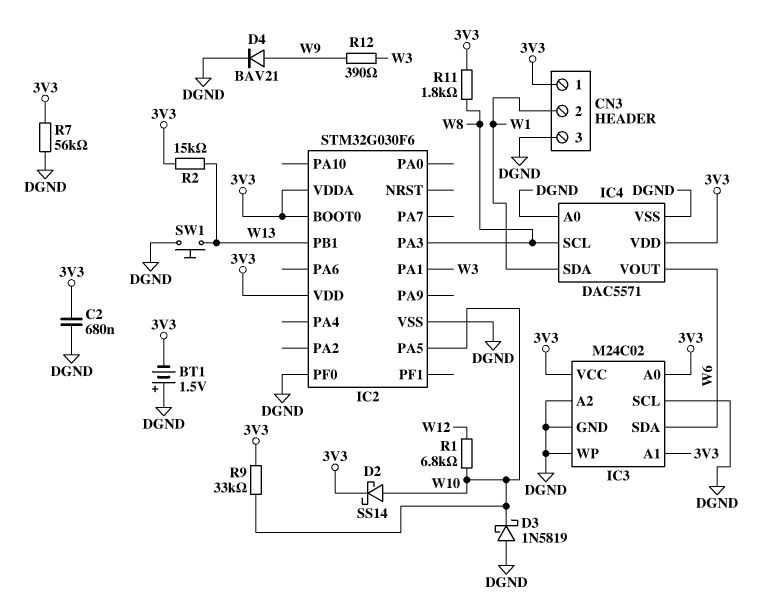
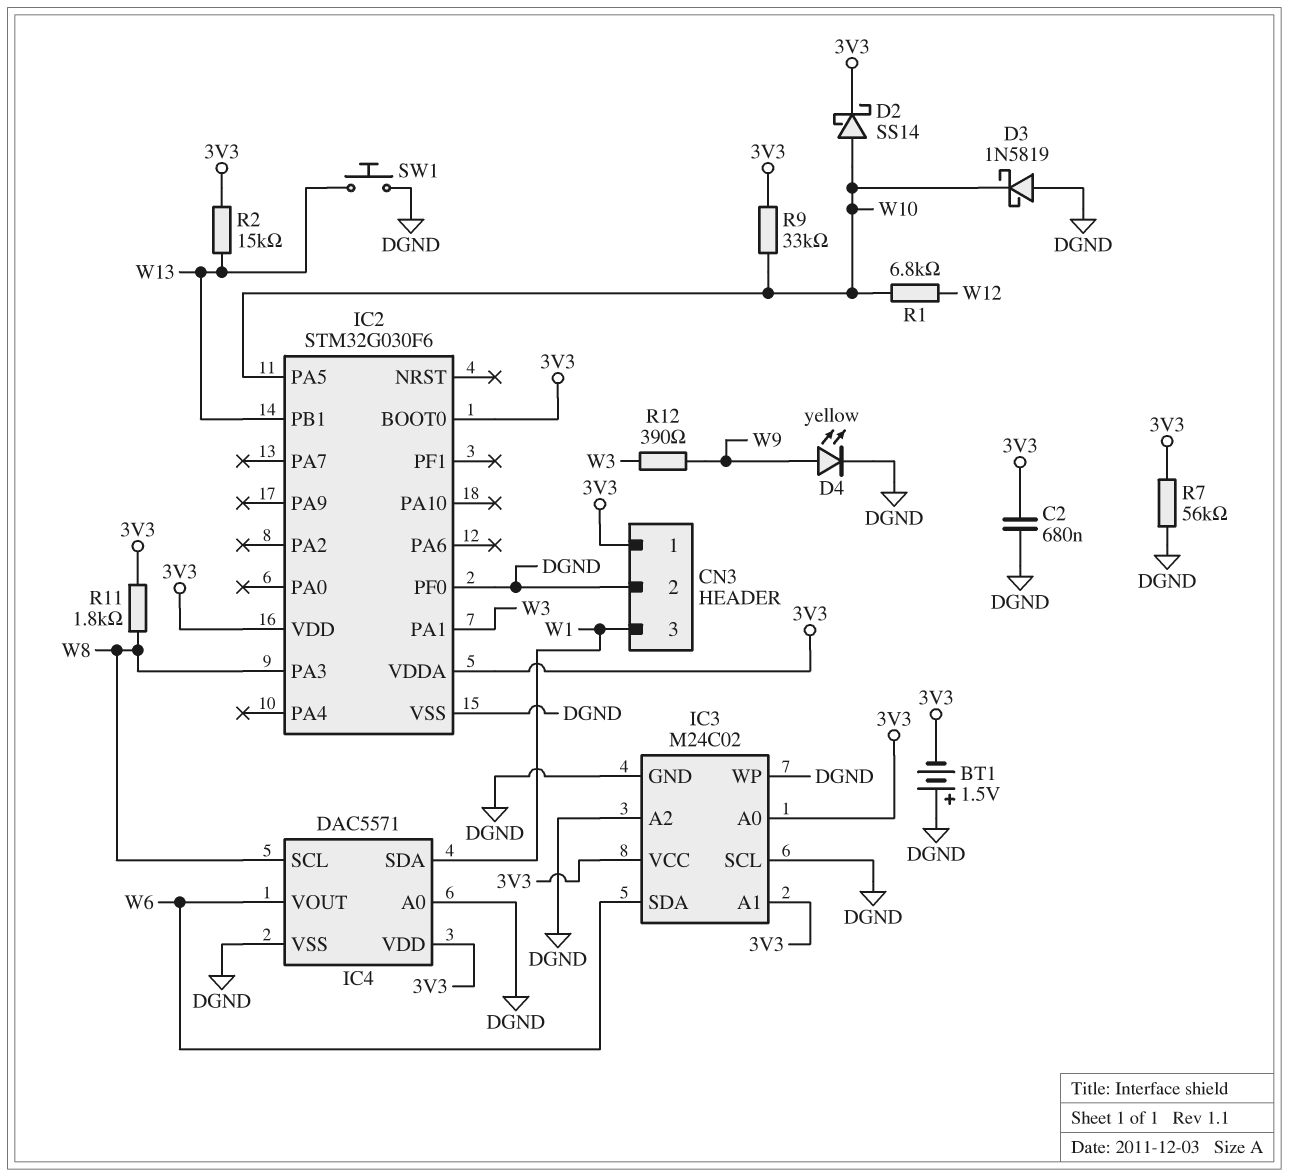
CN3 pin 2: W1 -> DGND
CN3 pin 3: DGND -> W1
D4: diode BAV21 (A W9, K DGND) -> LED yellow (A W9, K DGND)

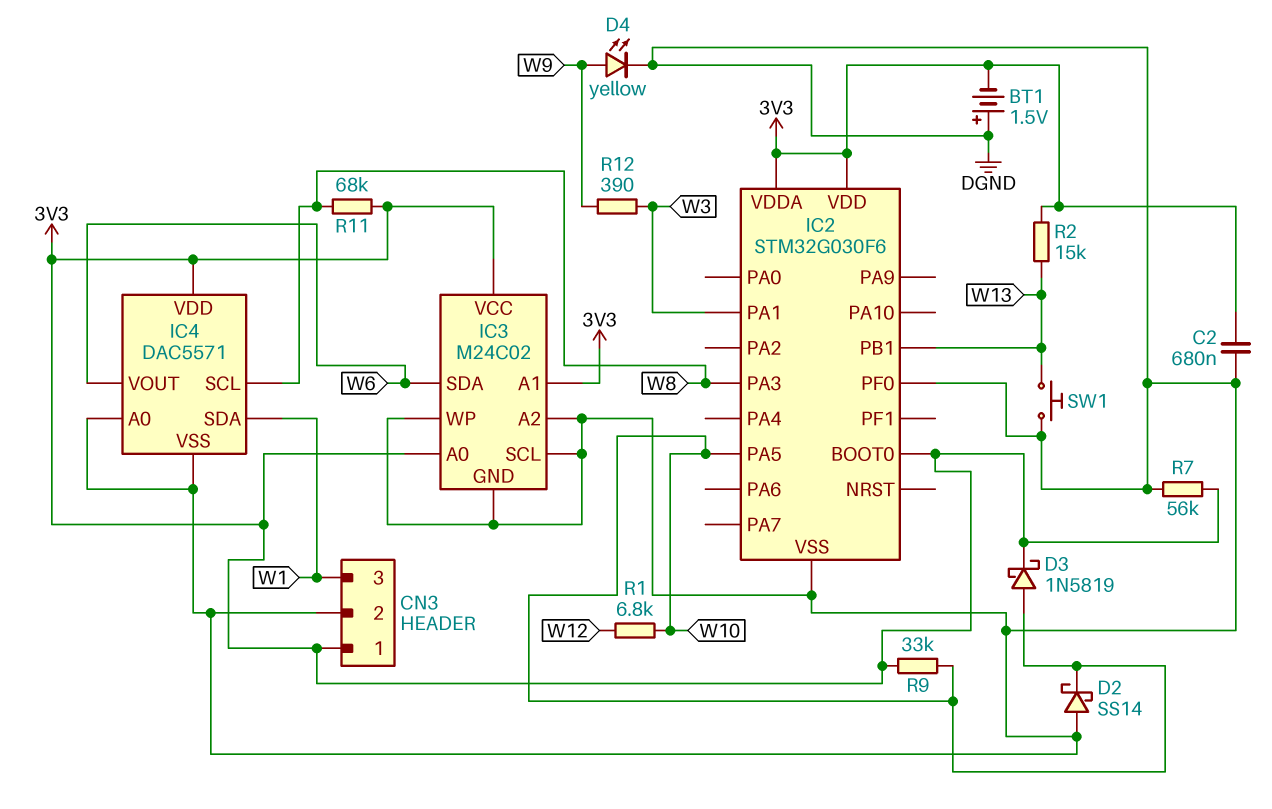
D2: schottky SS14 (A W10, K 3V3) -> schottky SS14 (A DGND, K W10)
D3: schottky 1N5819 (A DGND, K W10) -> schottky 1N5819 (A W10, K 3V3)
R11: 1.8k (3V3, W8) -> 68k (3V3, W8)

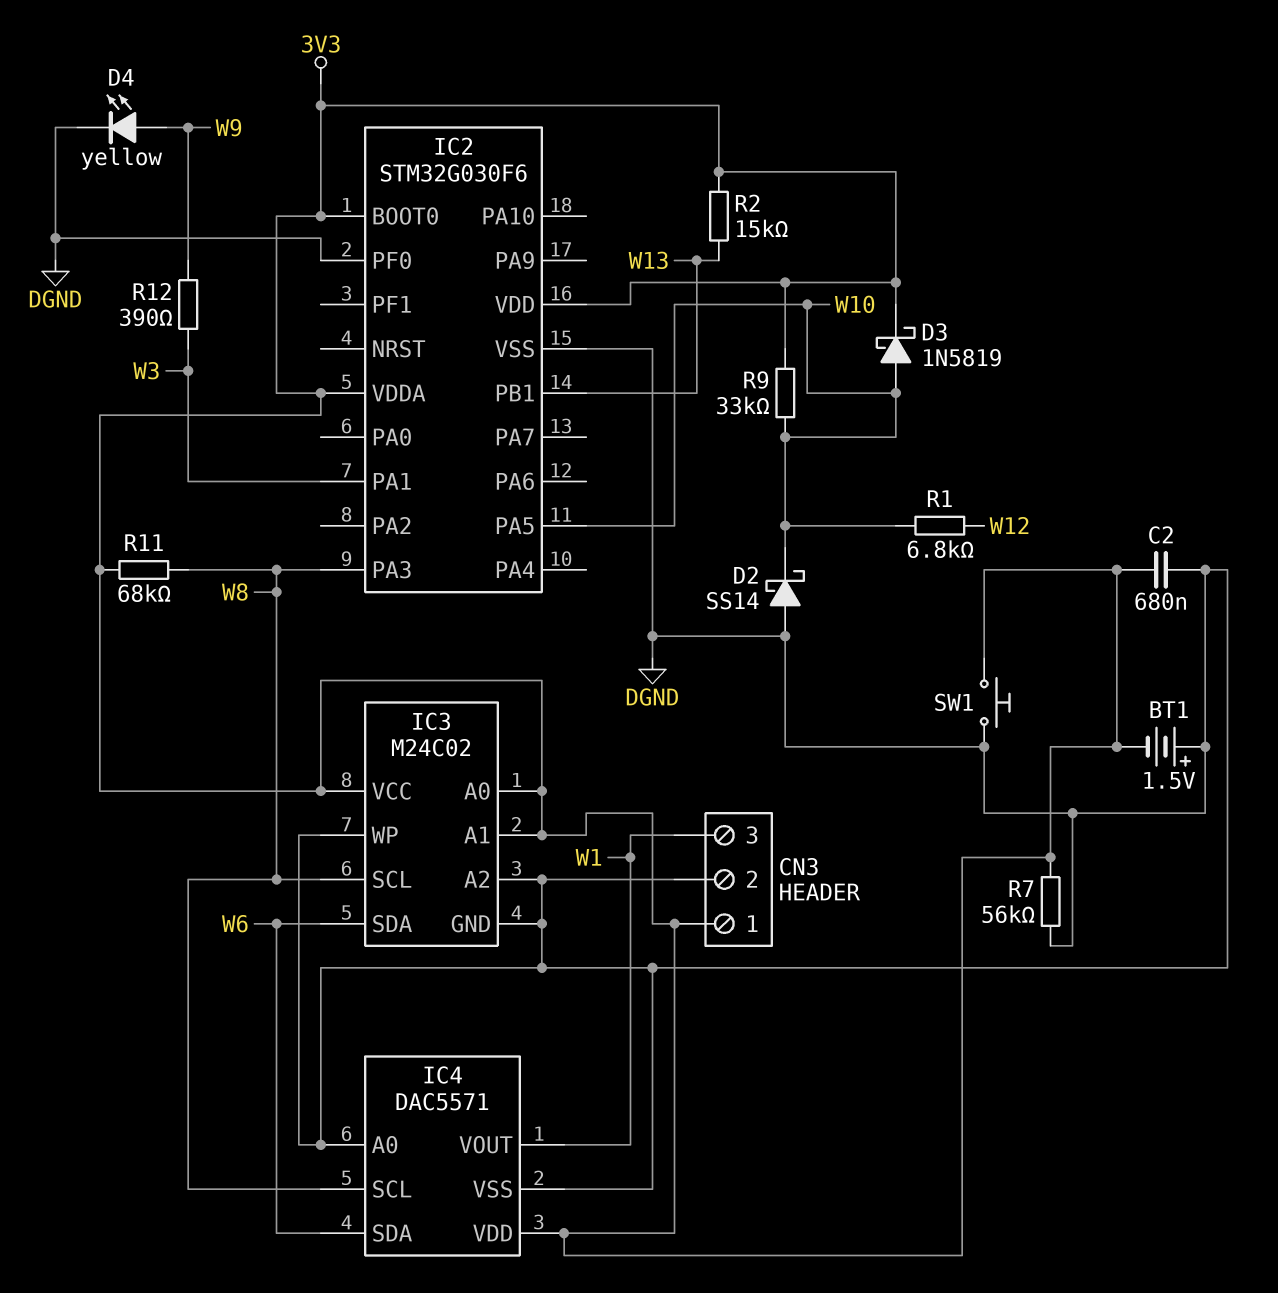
IC3 pin SCL: DGND -> W8
IC4 pin SDA: W1 -> W6
IC4 pin VOUT: W6 -> W1
SW1: button (DGND, W13) -> button (3V3, DGND)

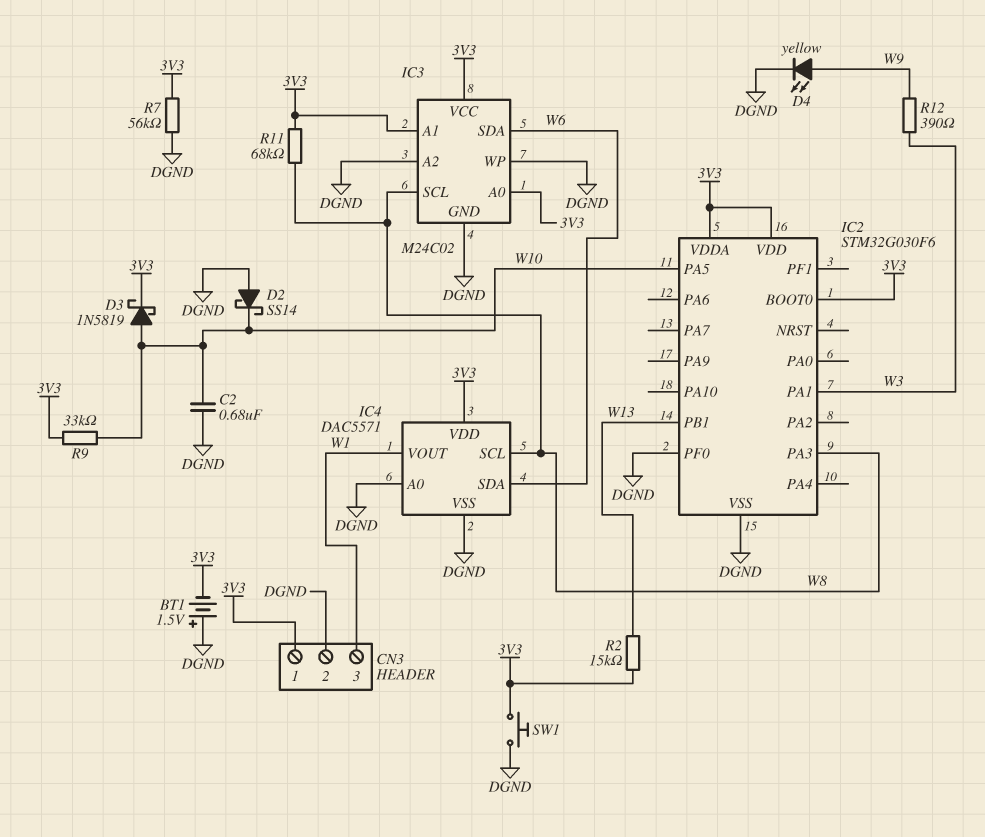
C2: 680nF (3V3, DGND) -> 680nF (DGND, W10)
R1: 6.8k (W10, W12) -> none

